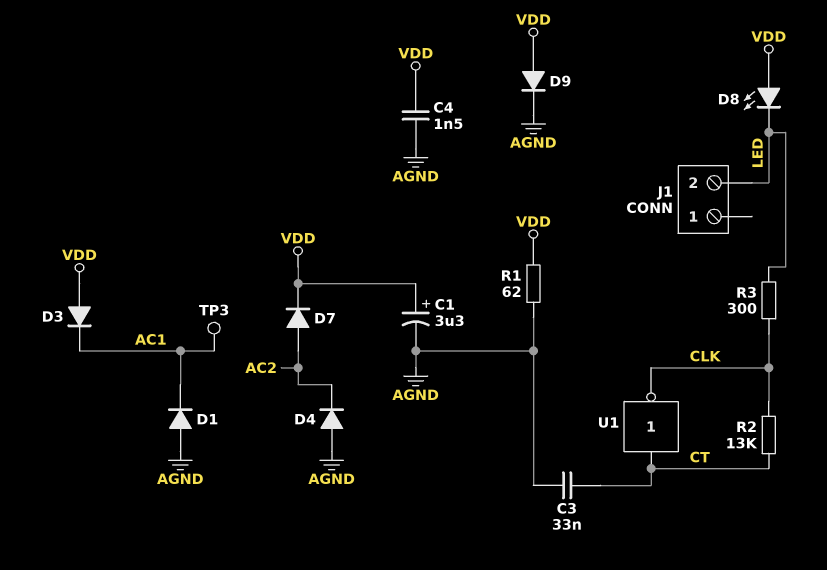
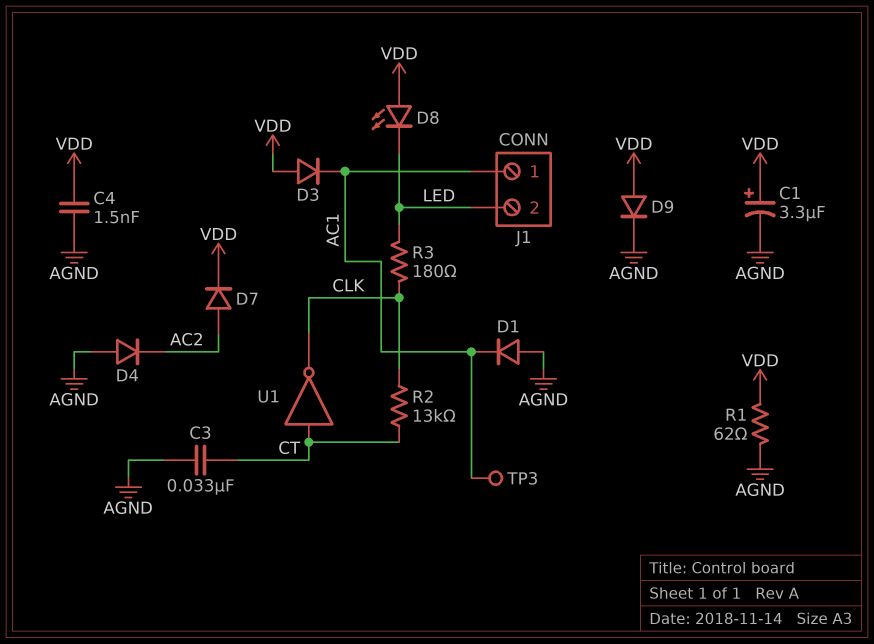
J1 pin 1: none -> AC1
R3: 300 (CLK, LED) -> 180 (CLK, LED)

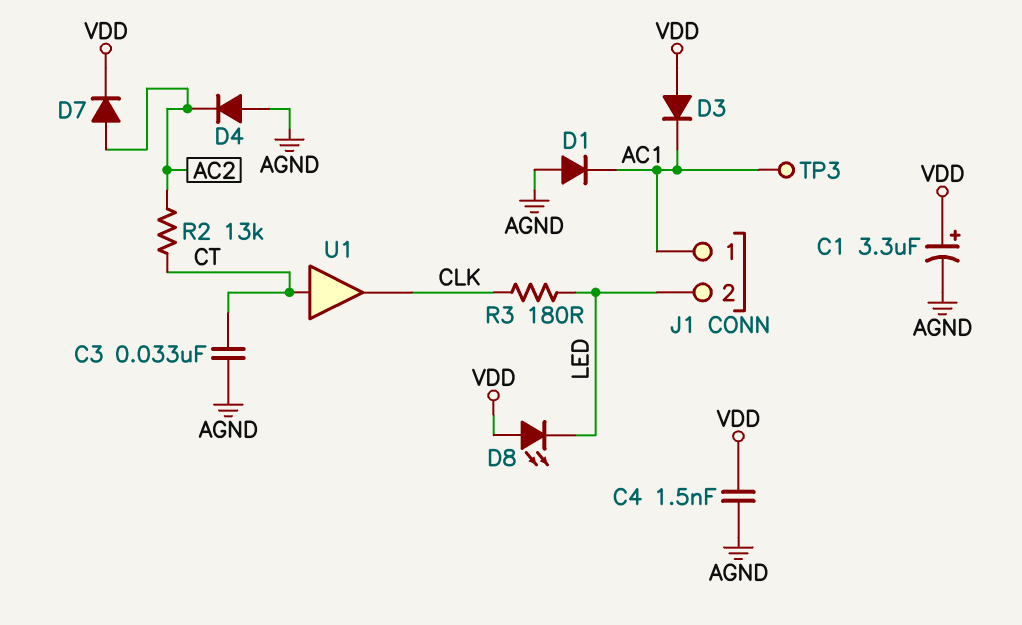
D9: diode (A VDD, K AGND) -> none
R1: 62 (AGND, VDD) -> none
R2: 13k (CLK, CT) -> 13k (AC2, CT)
U1: NOT (in CT, out CLK) -> buffer (in CT, out CLK)

